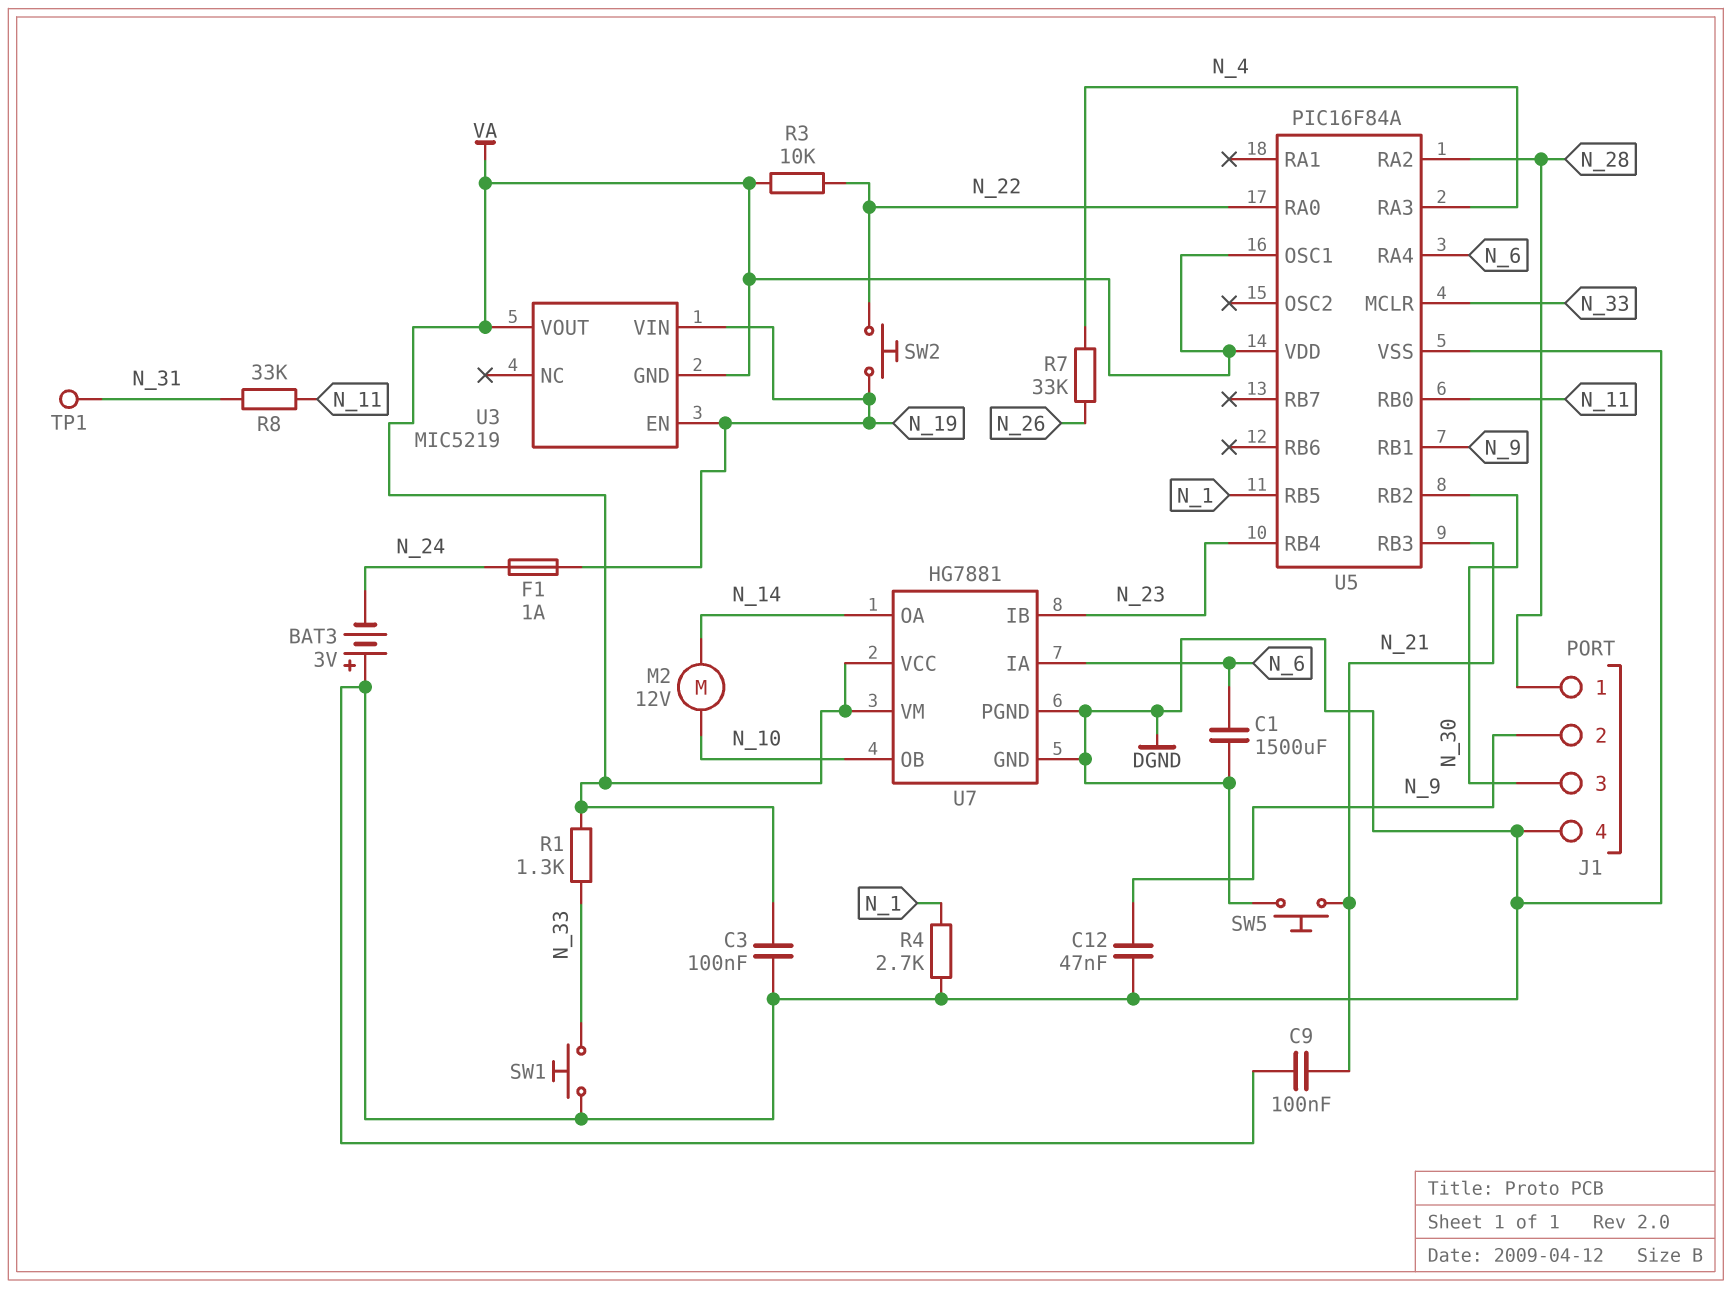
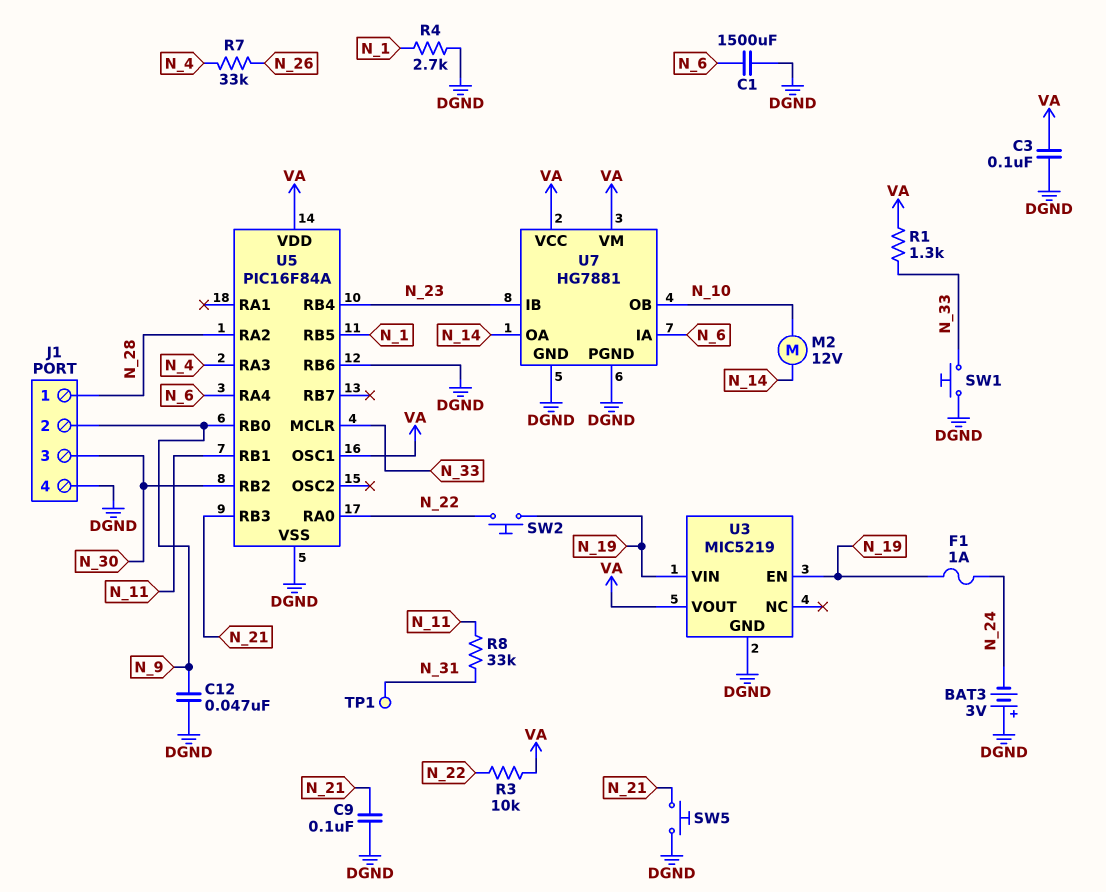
U3 pin GND: VA -> DGND
U5 pin RB0: N_11 -> N_9
U5 pin RB1: N_9 -> N_11
U5 pin RB6: none -> DGND

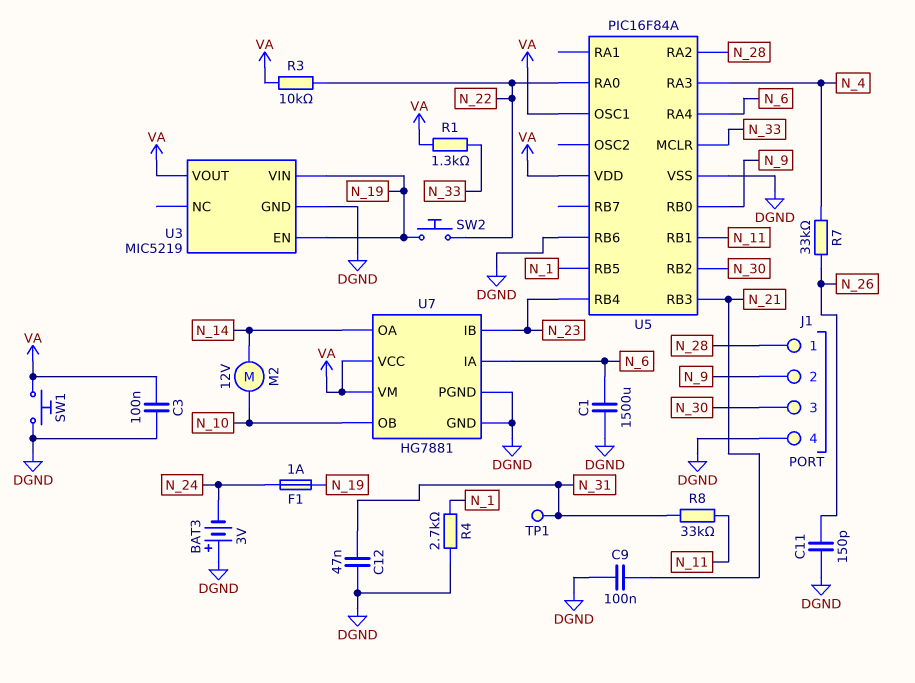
C11: none -> 150pF (DGND, N_26)
C12: 47nF (DGND, N_9) -> 47nF (DGND, N_31)
SW1: button (DGND, N_33) -> button (DGND, VA)
SW5: button (DGND, N_21) -> none

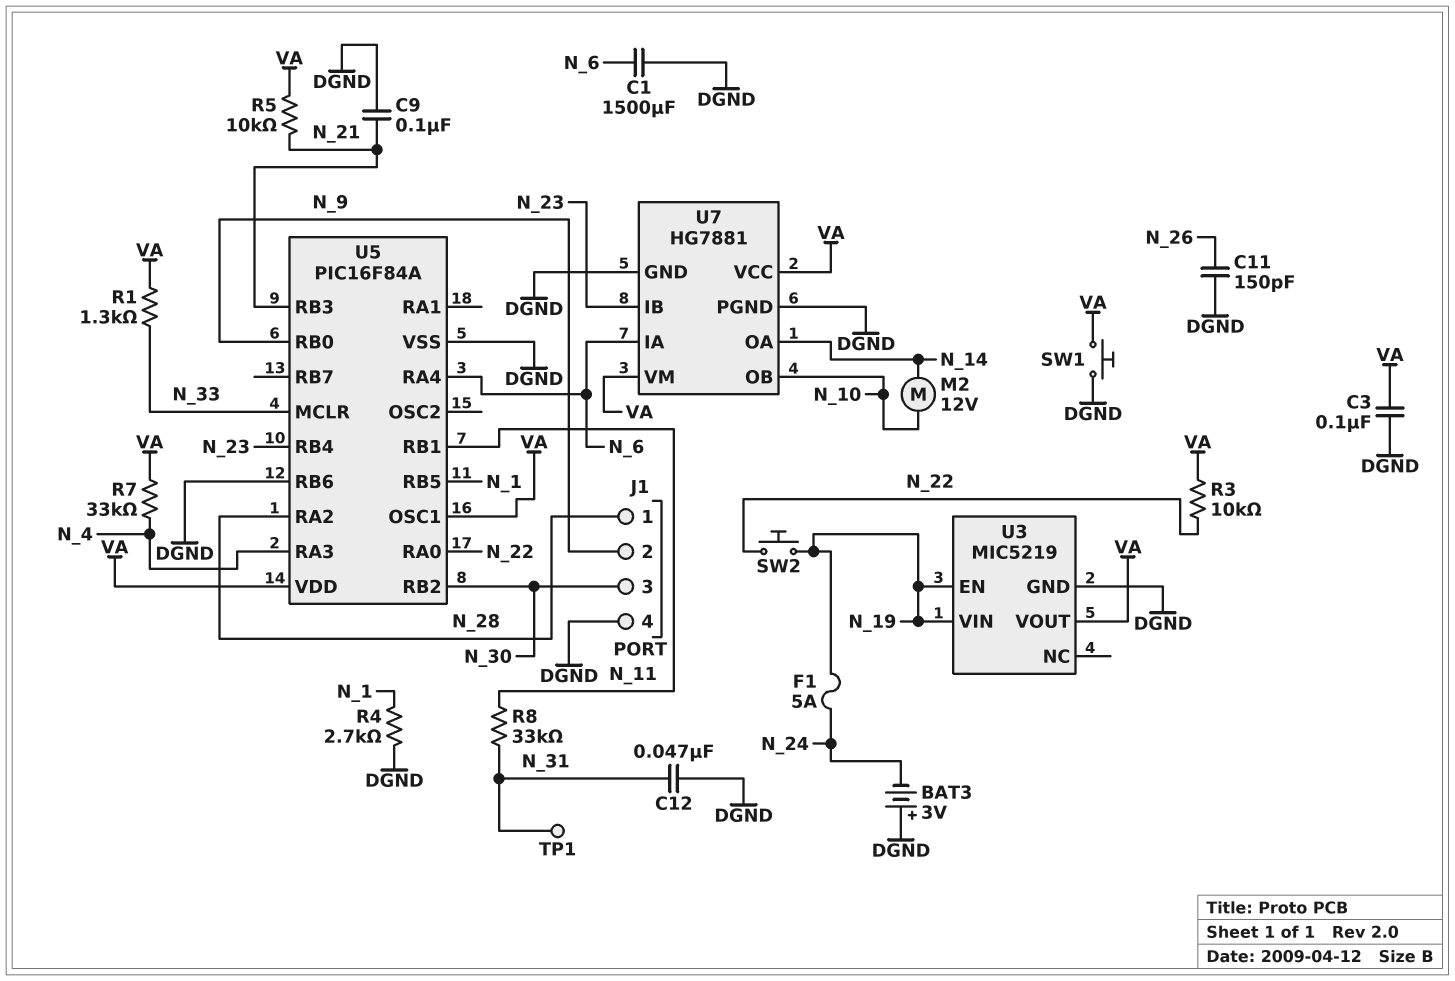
F1: 1A (N_19, N_24) -> 5A (N_19, N_24)
R5: none -> 10k (N_21, VA)
R7: 33k (N_4, N_26) -> 33k (N_4, VA)

